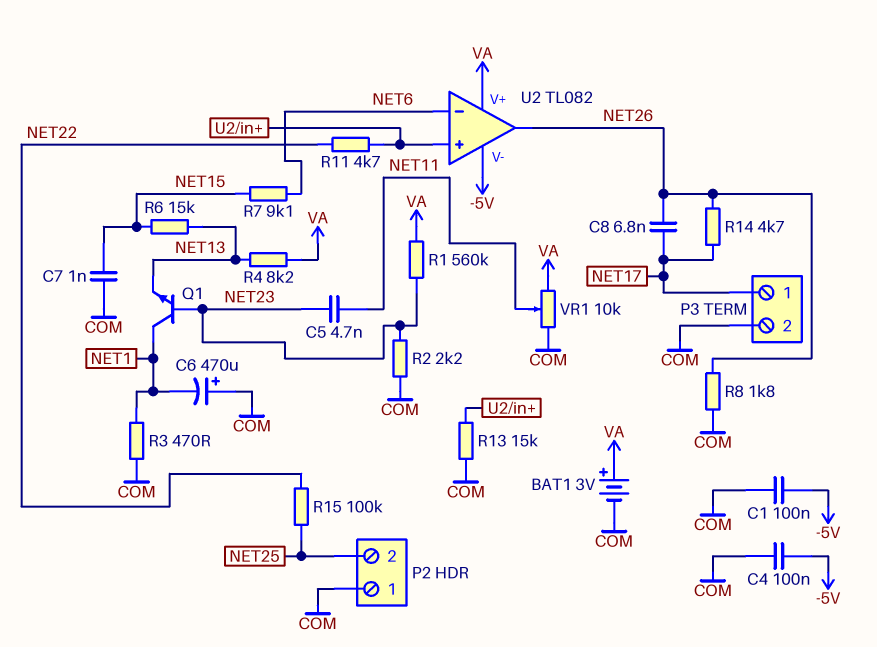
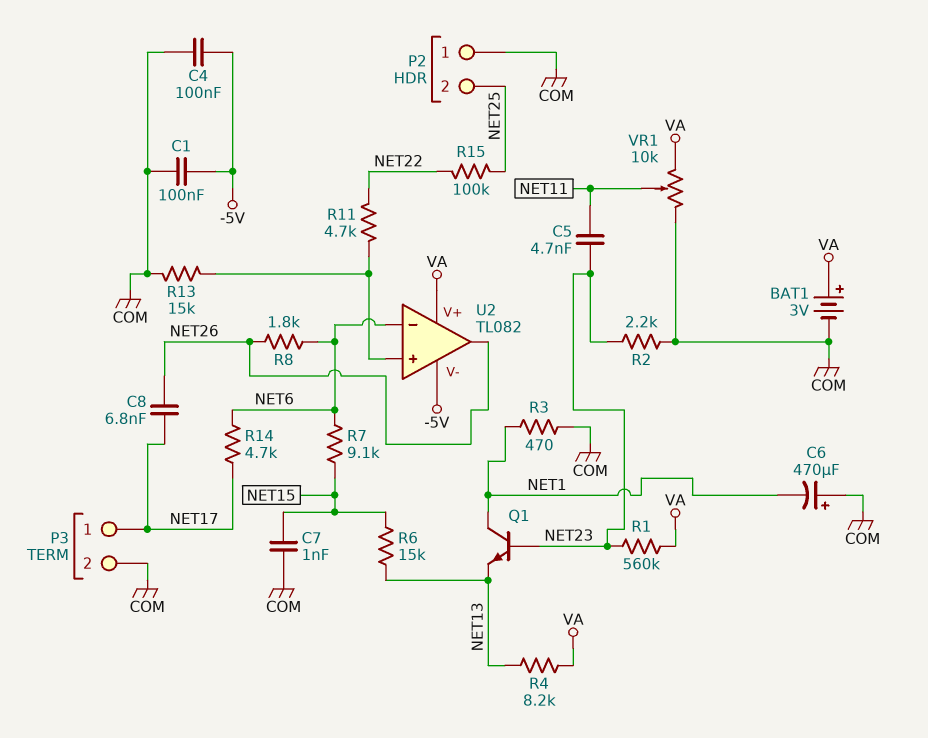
R8: 1.8k (COM, NET26) -> 1.8k (NET6, NET26)
R14: 4.7k (NET17, NET26) -> 4.7k (NET6, NET17)

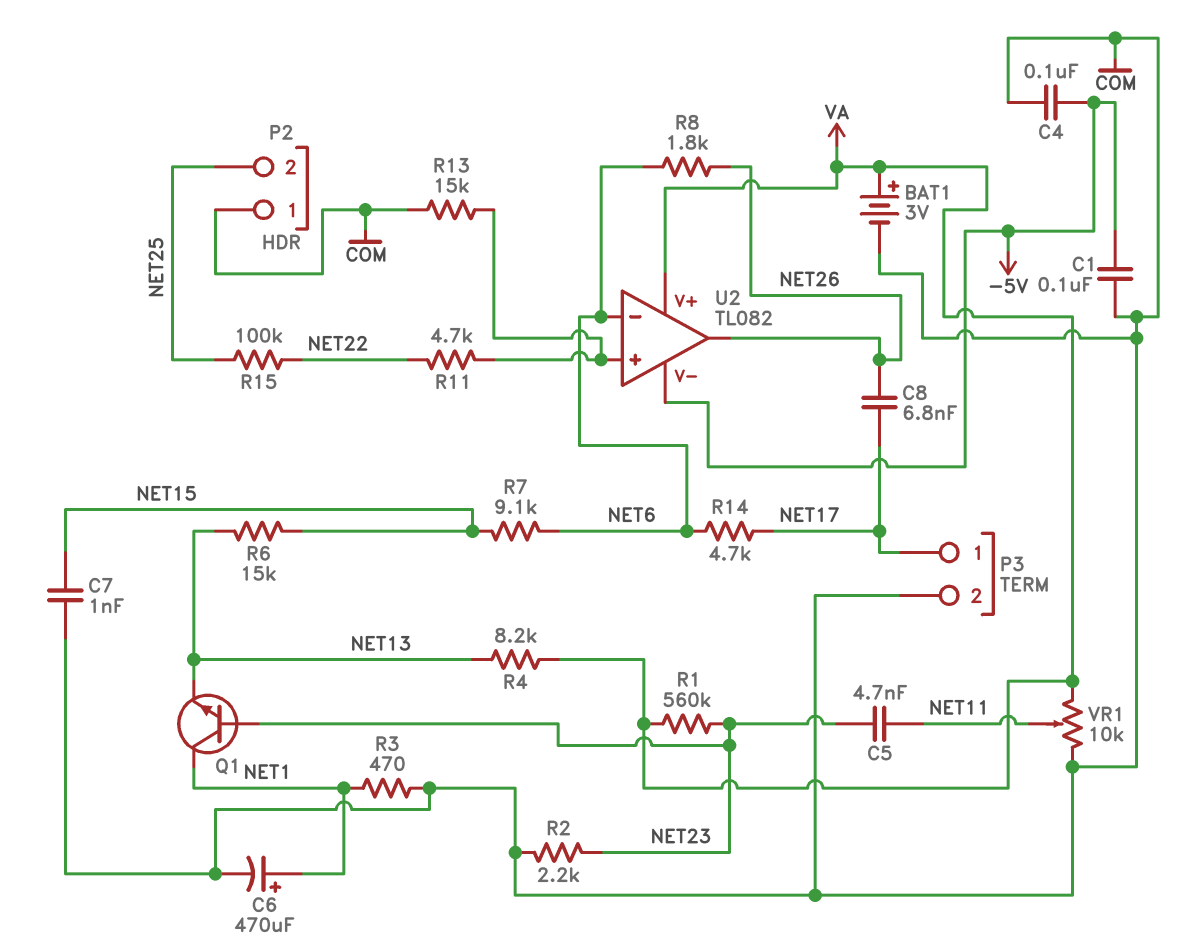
C6: 470uF (plus COM, minus NET1) -> 470uF (plus NET1, minus COM)

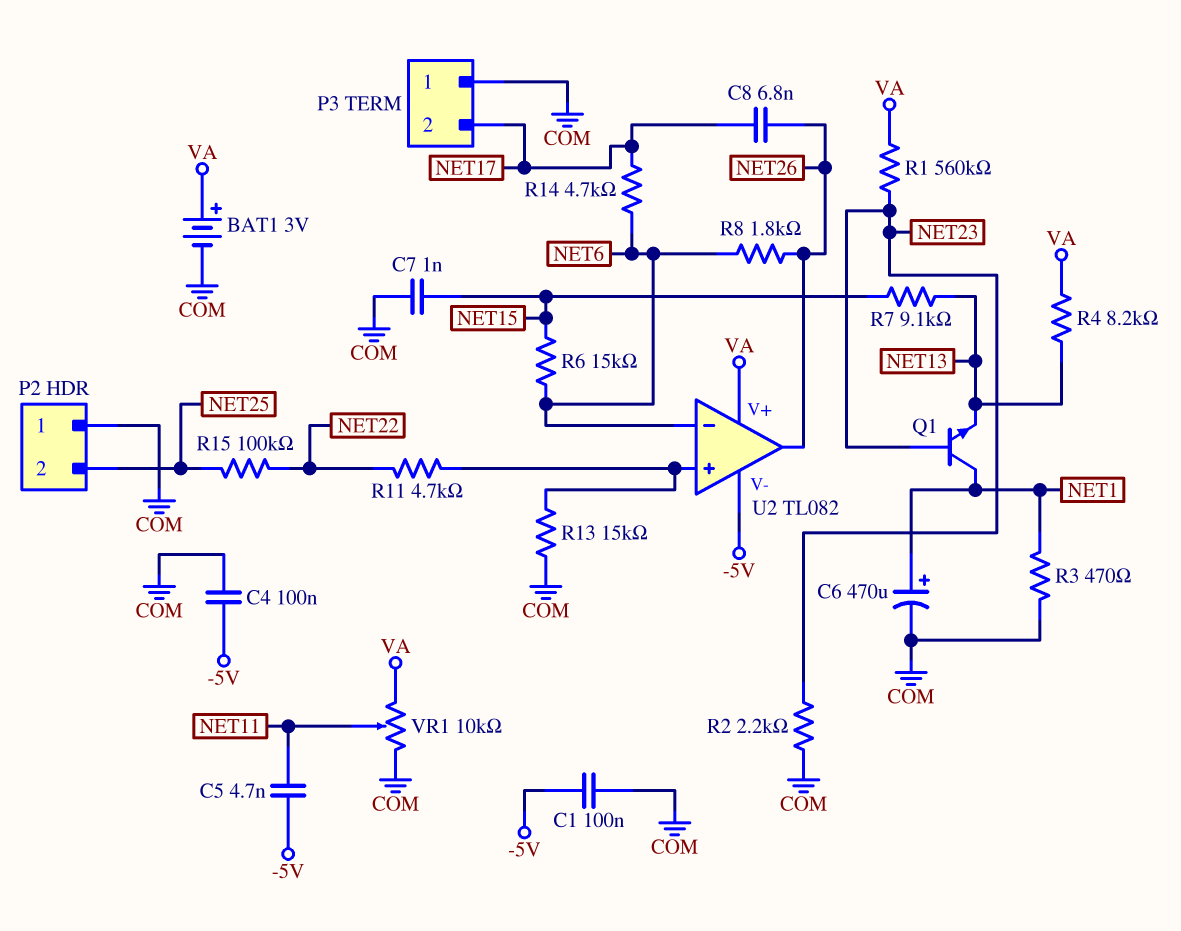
C5: 4.7nF (NET11, NET23) -> 4.7nF (-5V, NET11)
P3 pin 1: NET17 -> COM
P3 pin 2: COM -> NET17
R6: 15k (NET13, NET15) -> 15k (NET6, NET15)
R7: 9.1k (NET6, NET15) -> 9.1k (NET13, NET15)

